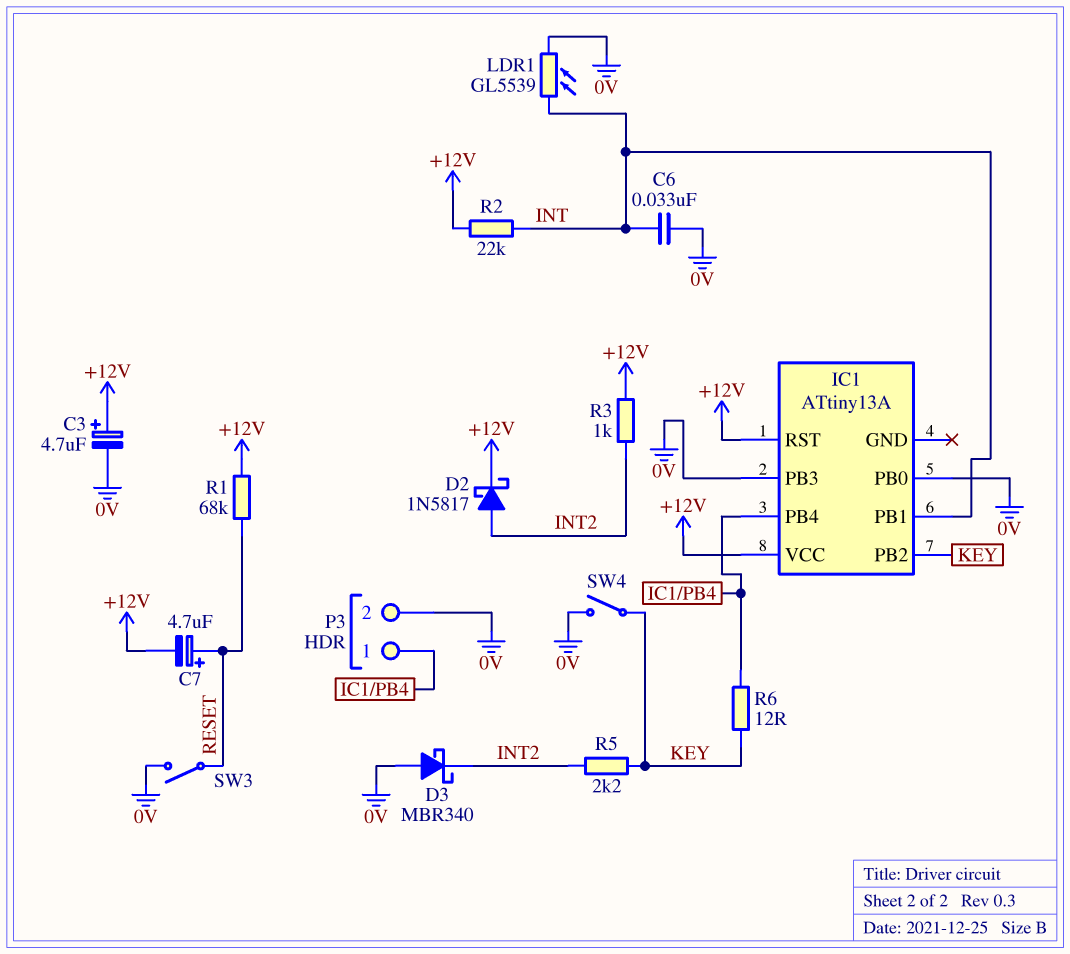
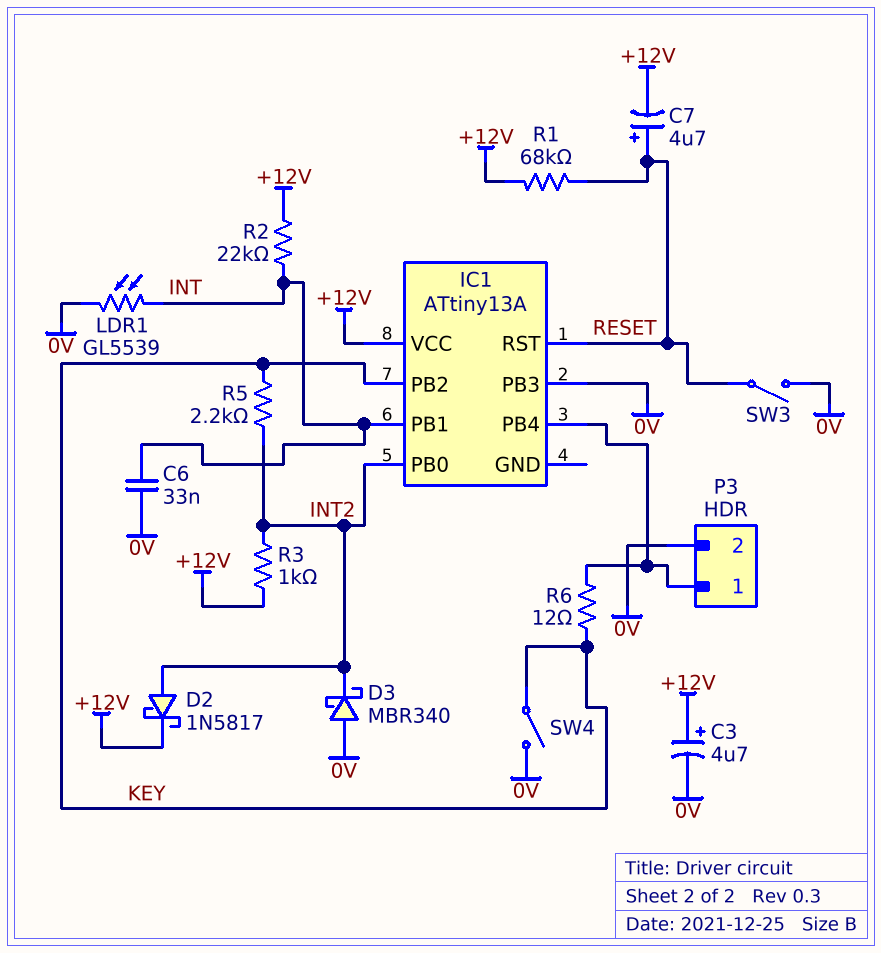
IC1 pin PB0: 0V -> INT2
IC1 pin RST: +12V -> RESET

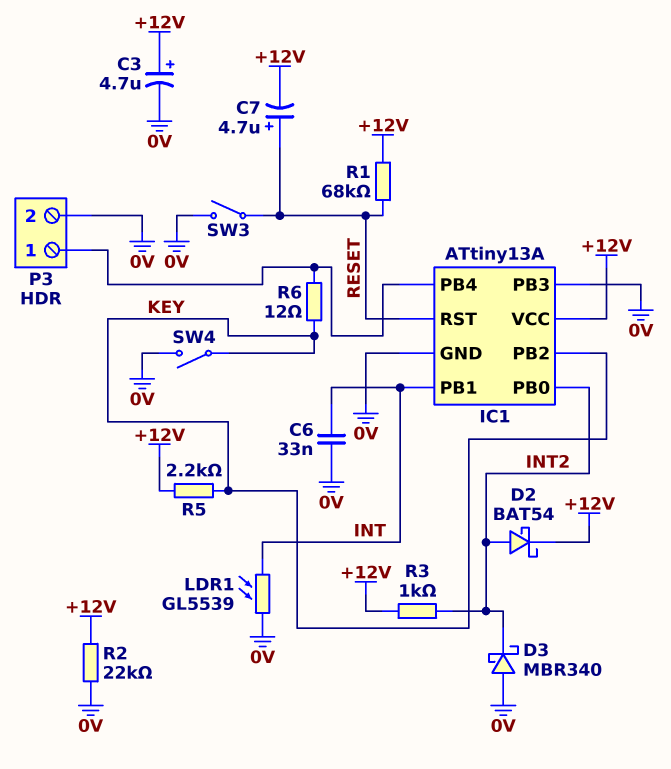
D2: schottky 1N5817 (A INT2, K +12V) -> schottky BAT54 (A INT2, K +12V)
IC1 pin GND: none -> 0V
R2: 22k (+12V, INT) -> 22k (+12V, 0V)
R5: 2.2k (INT2, KEY) -> 2.2k (+12V, KEY)

